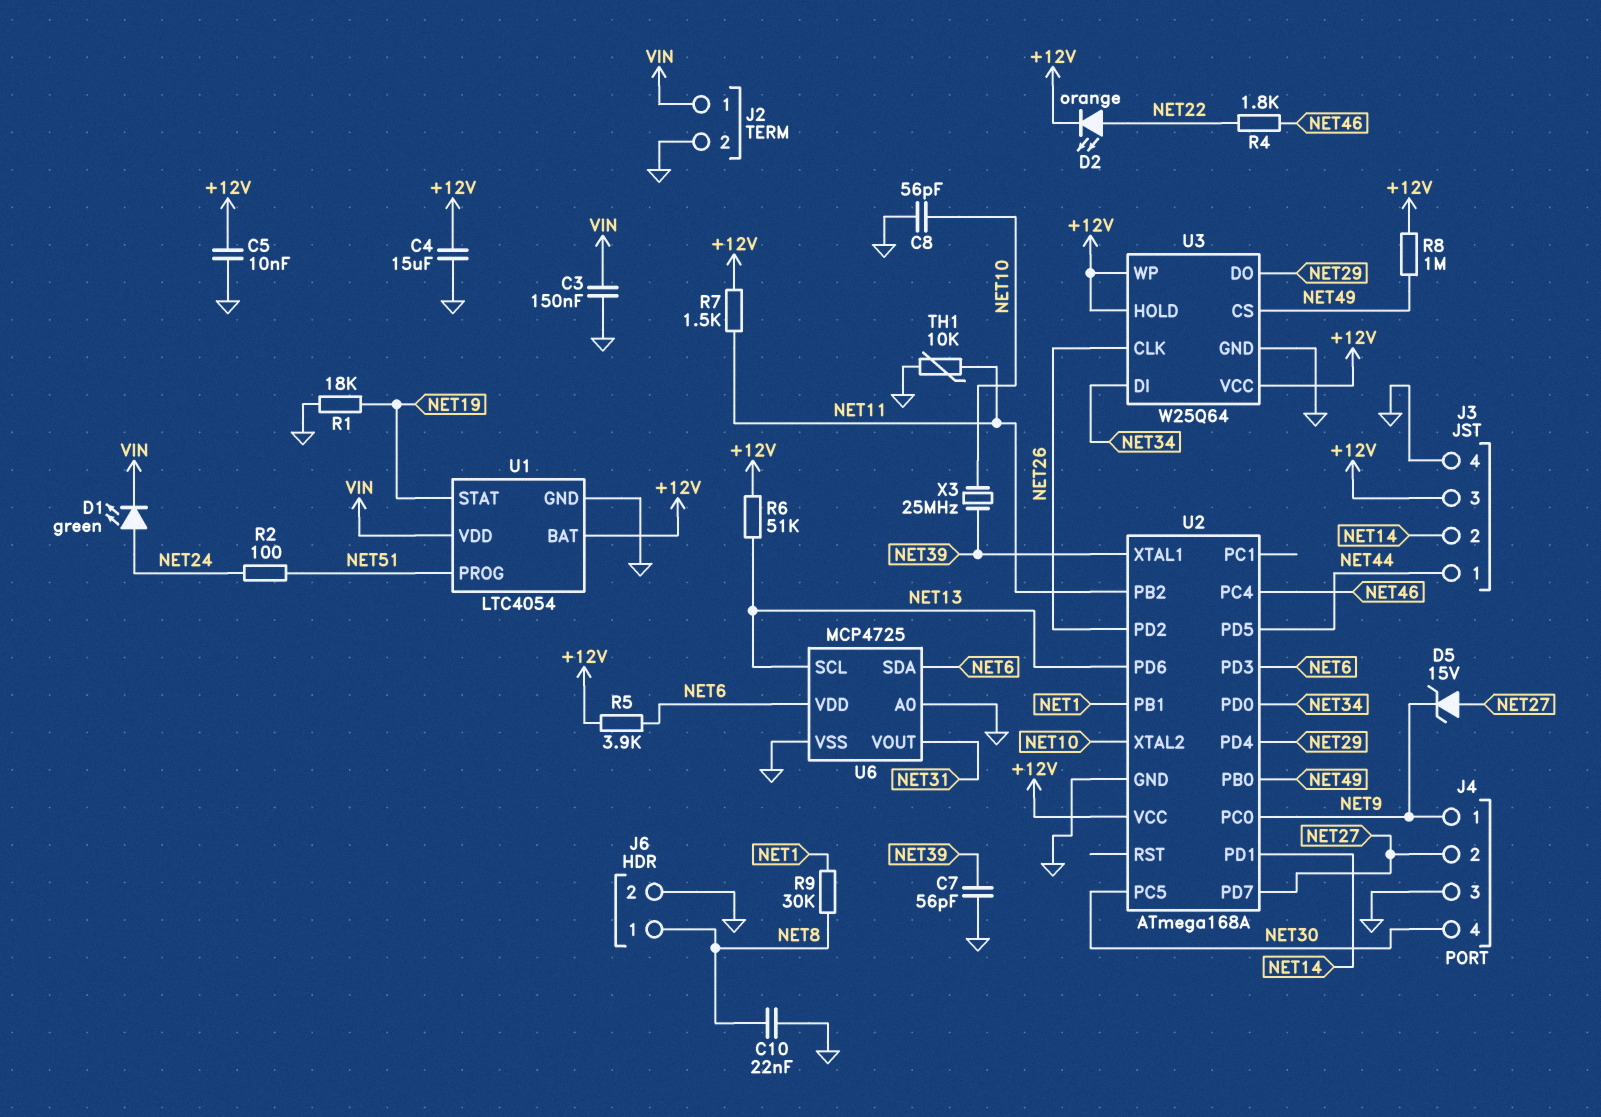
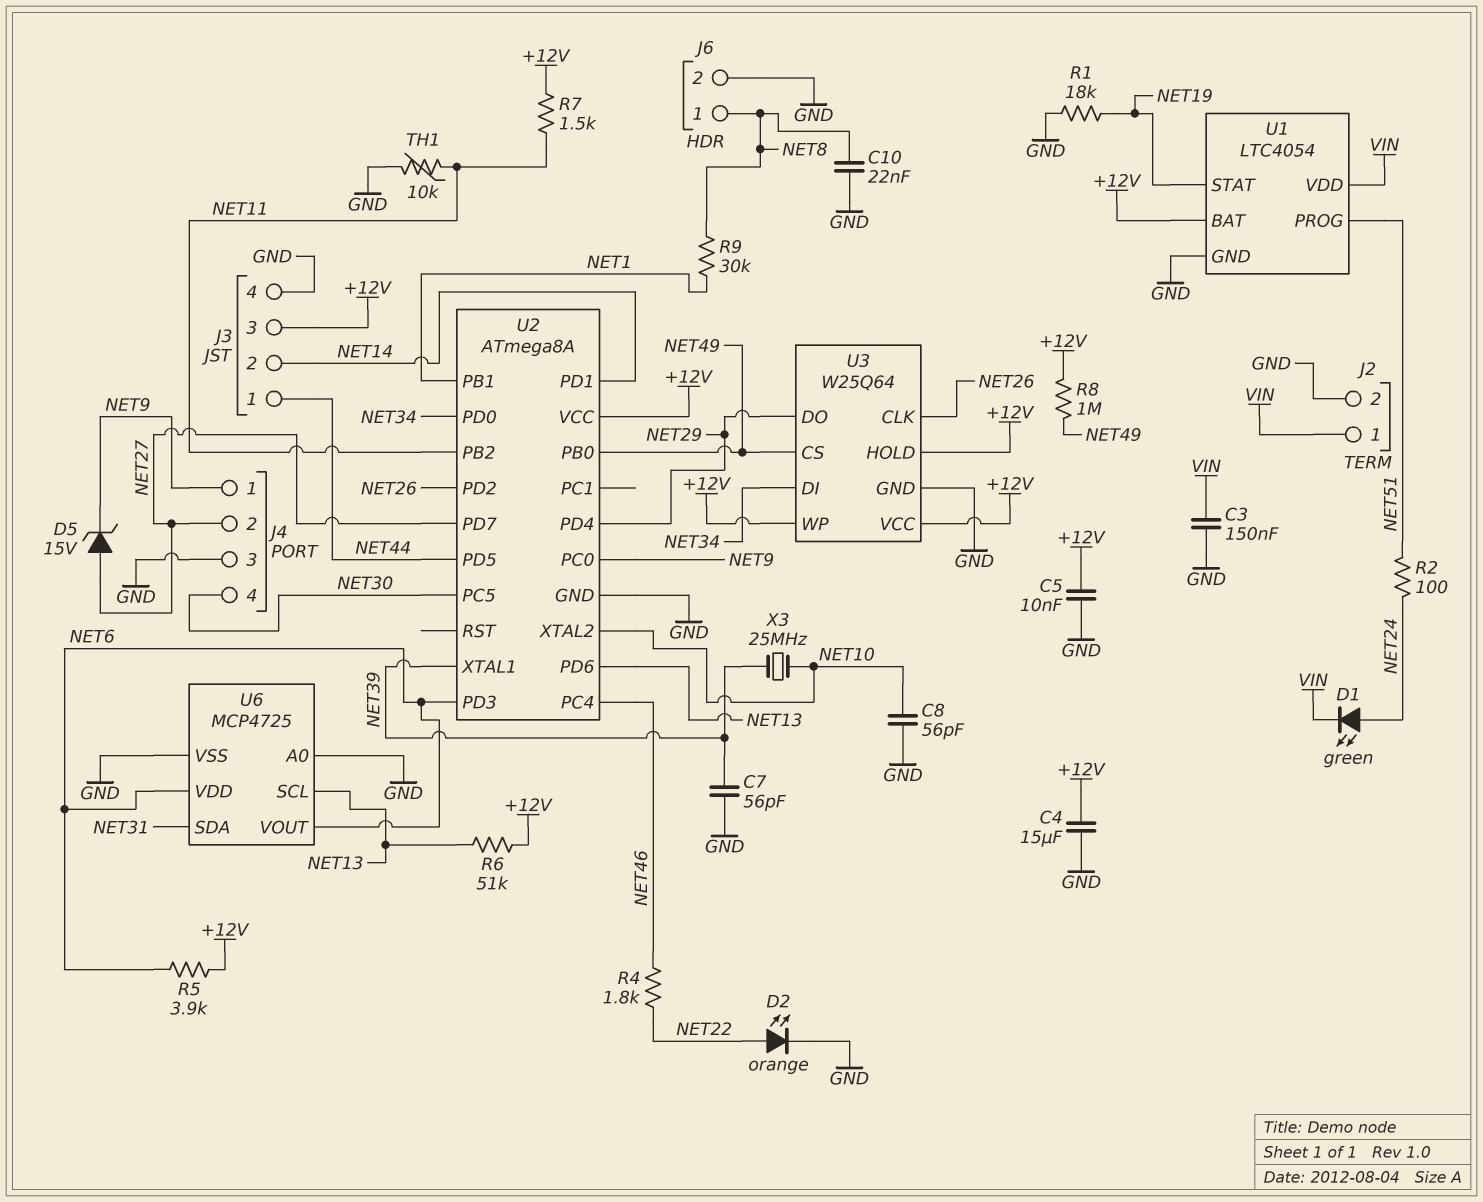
D2: LED orange (A NET22, K +12V) -> LED orange (A NET22, K GND)
U2: ATmega168A -> ATmega8A
U6 pin SDA: NET6 -> NET31
U6 pin VOUT: NET31 -> NET6

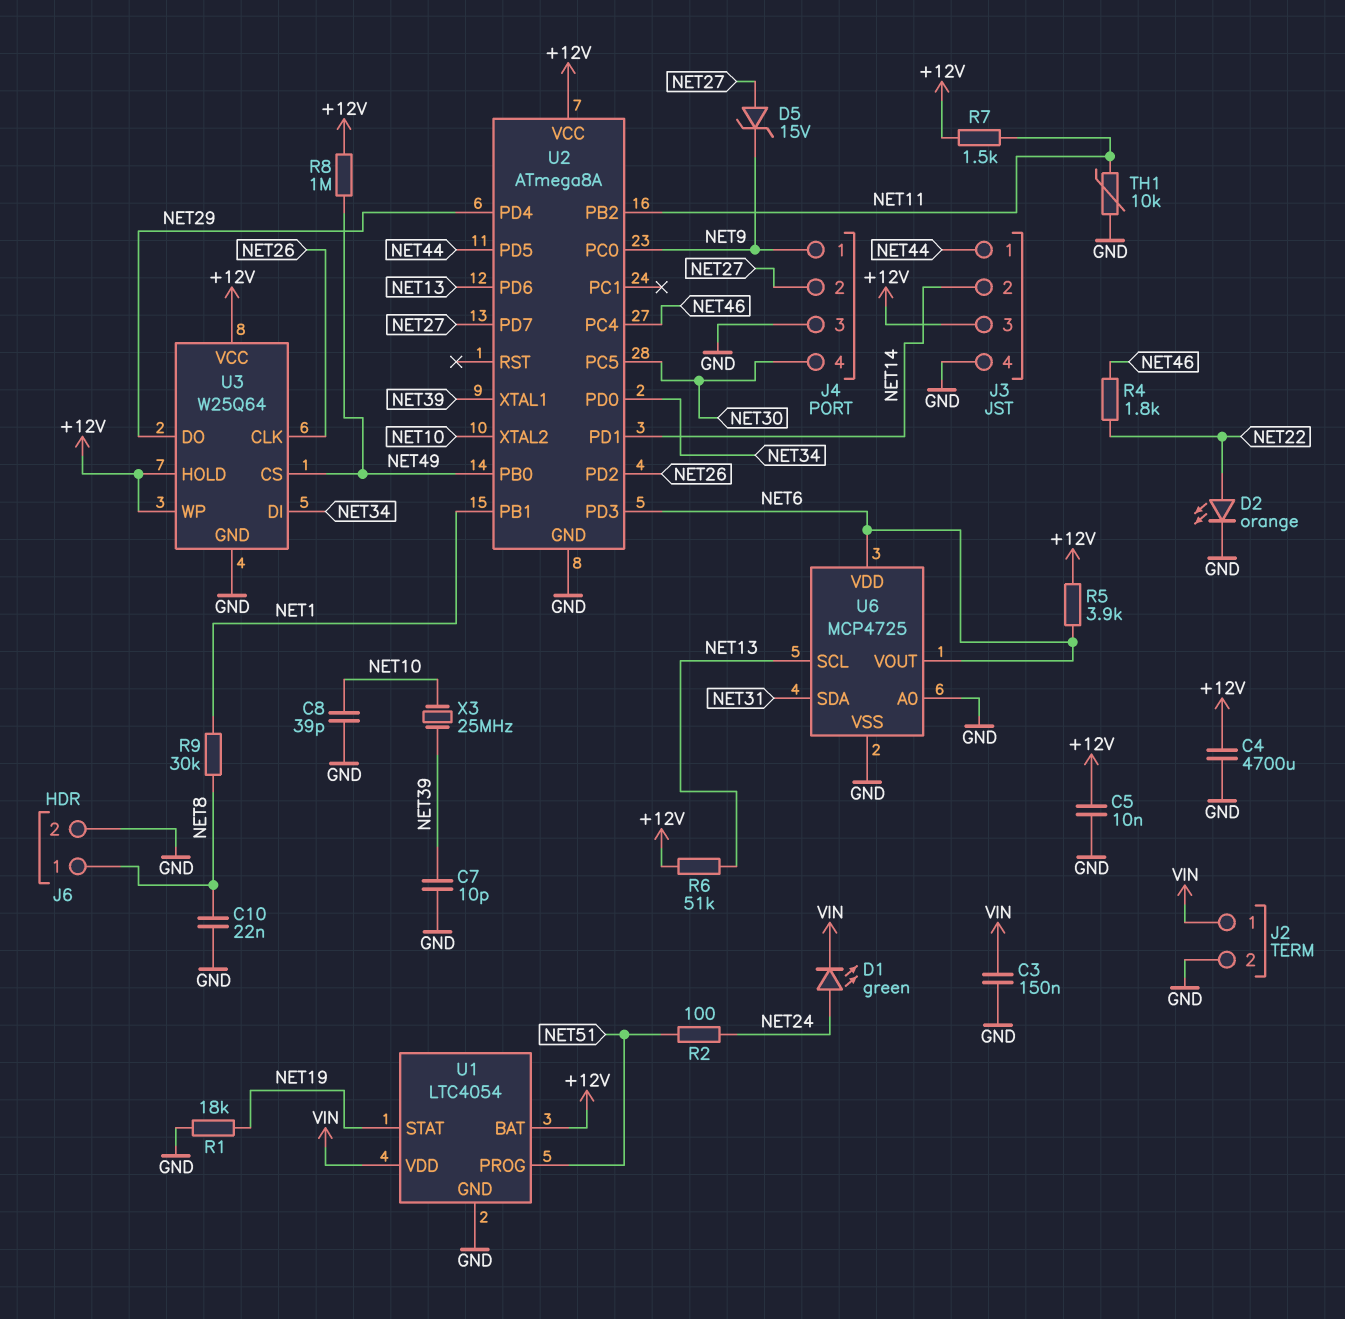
C4: 15uF (+12V, GND) -> 4700uF (+12V, GND)
C7: 56pF (GND, NET39) -> 10pF (GND, NET39)
C8: 56pF (GND, NET10) -> 39pF (GND, NET10)

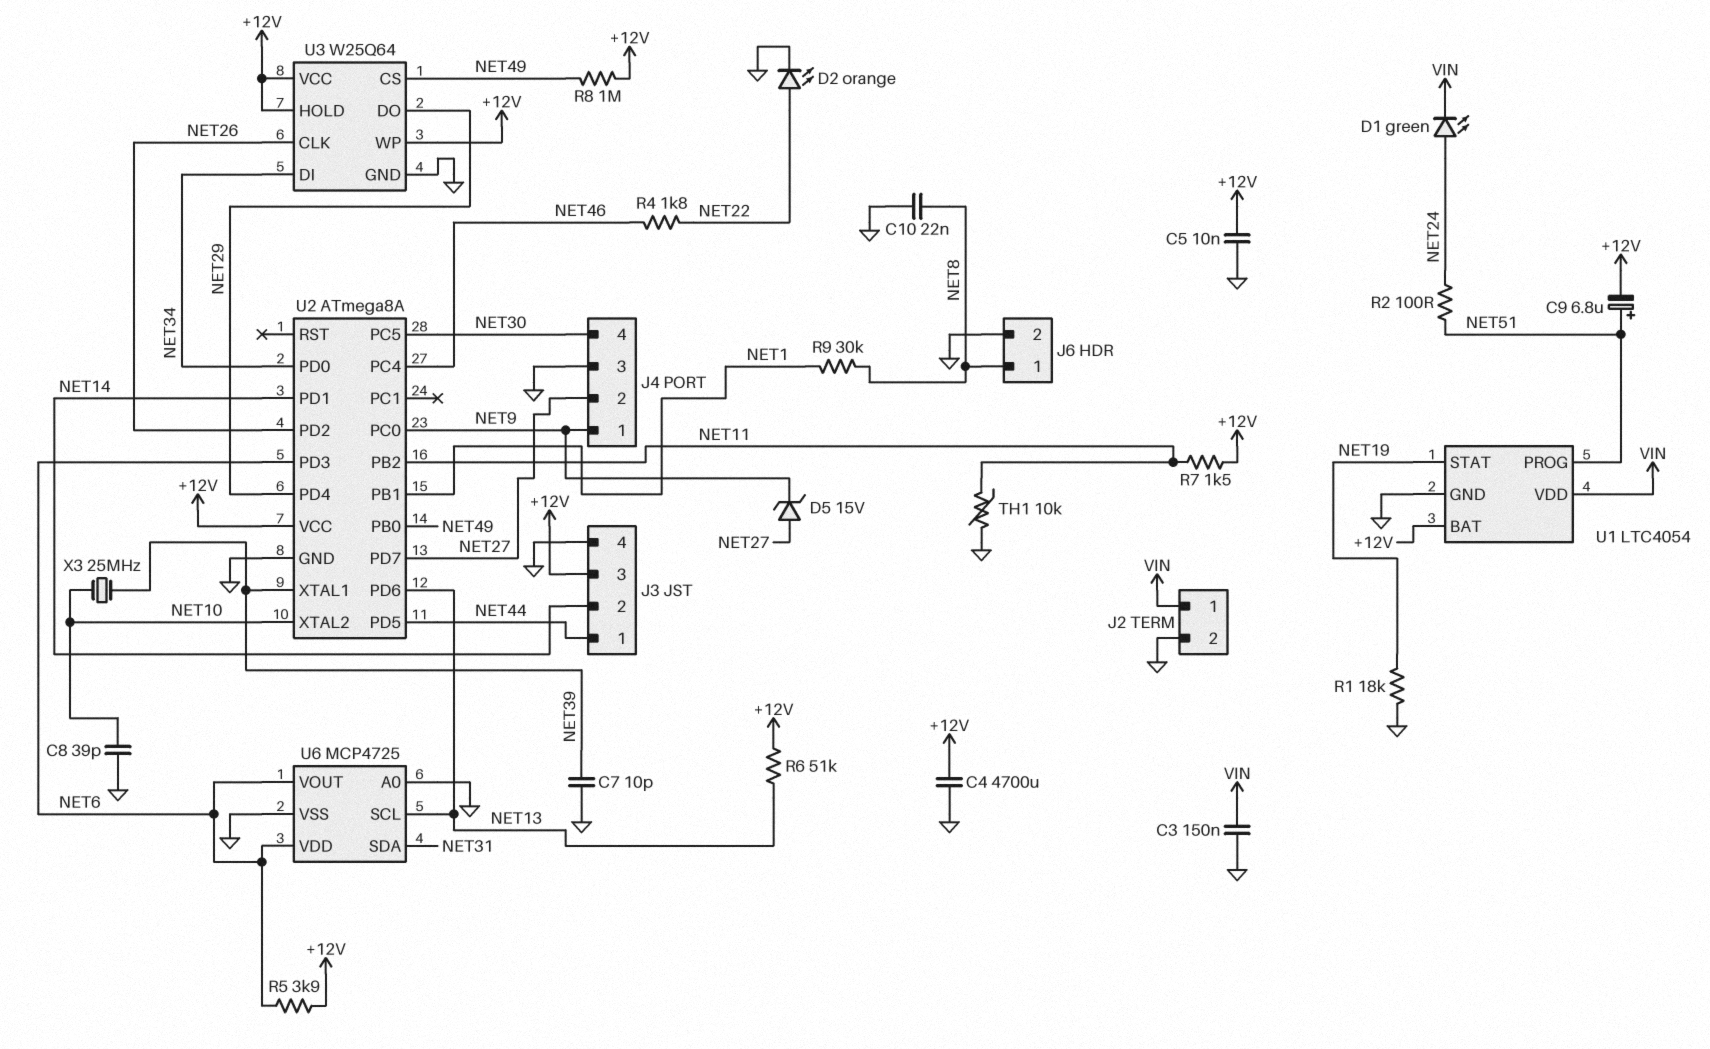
C9: none -> 6.8uF (plus NET51, minus +12V)

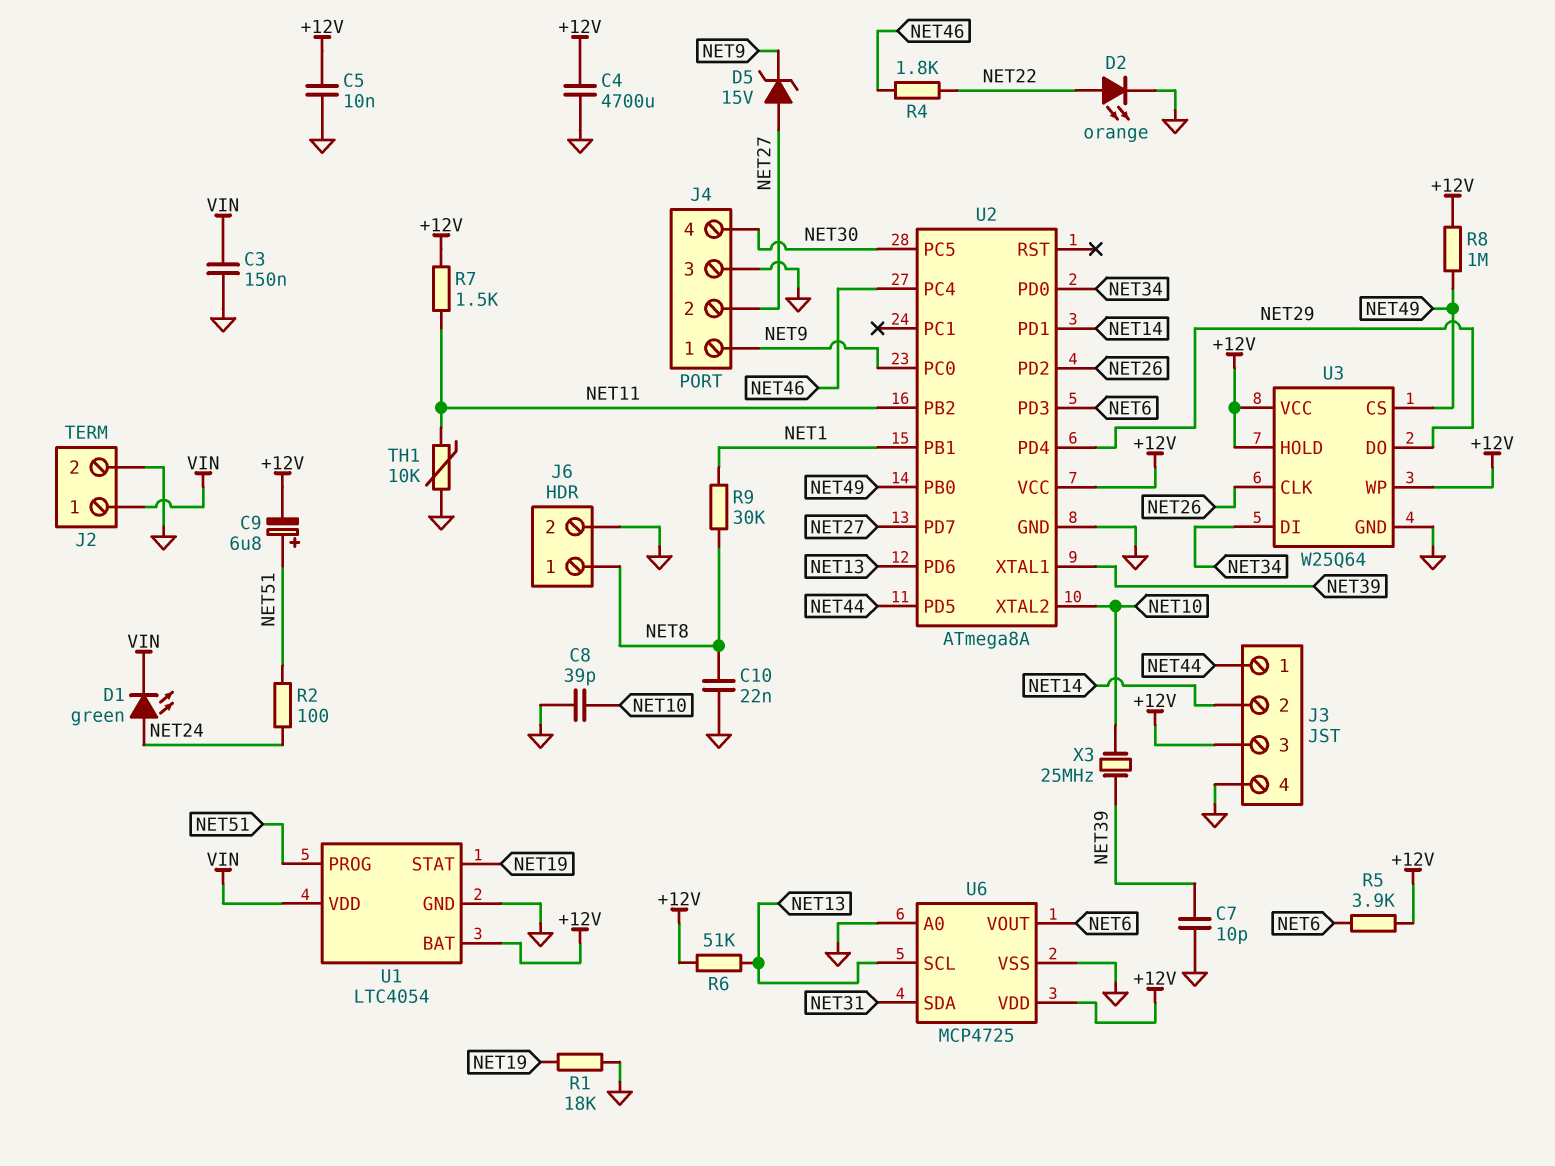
U6 pin VDD: NET6 -> +12V

